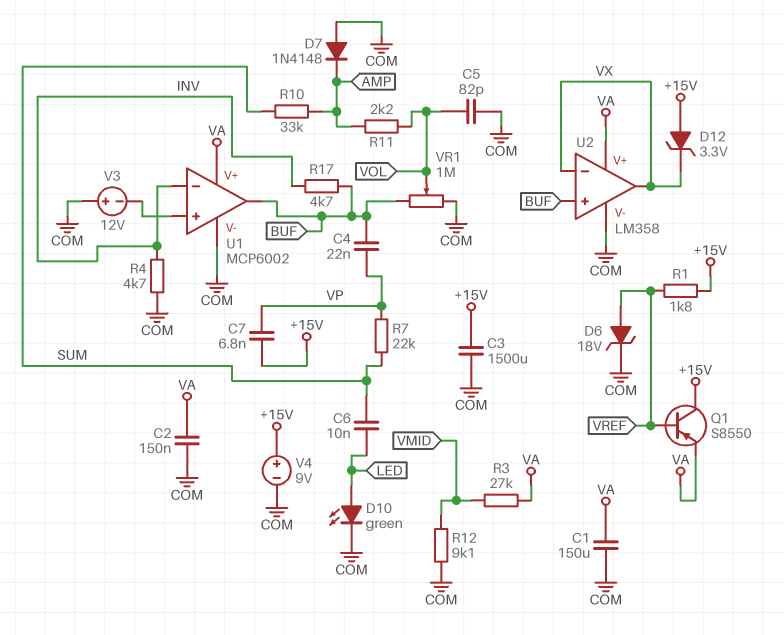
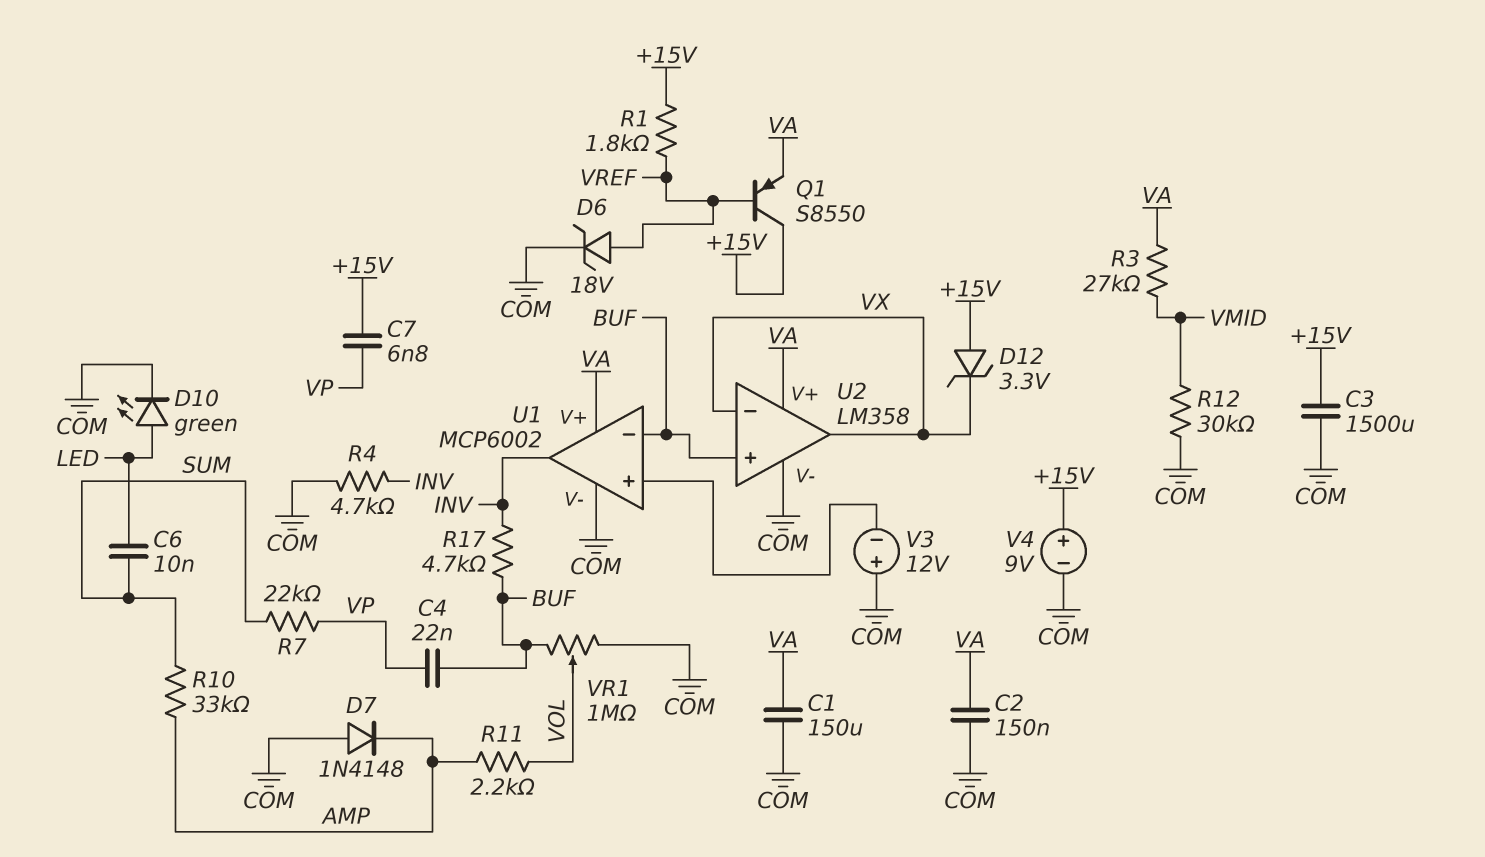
C5: 82pF (COM, VOL) -> none
R12: 9.1k (COM, VMID) -> 30k (COM, VMID)
U1 pin in-: INV -> BUF
U1 pin out: BUF -> INV

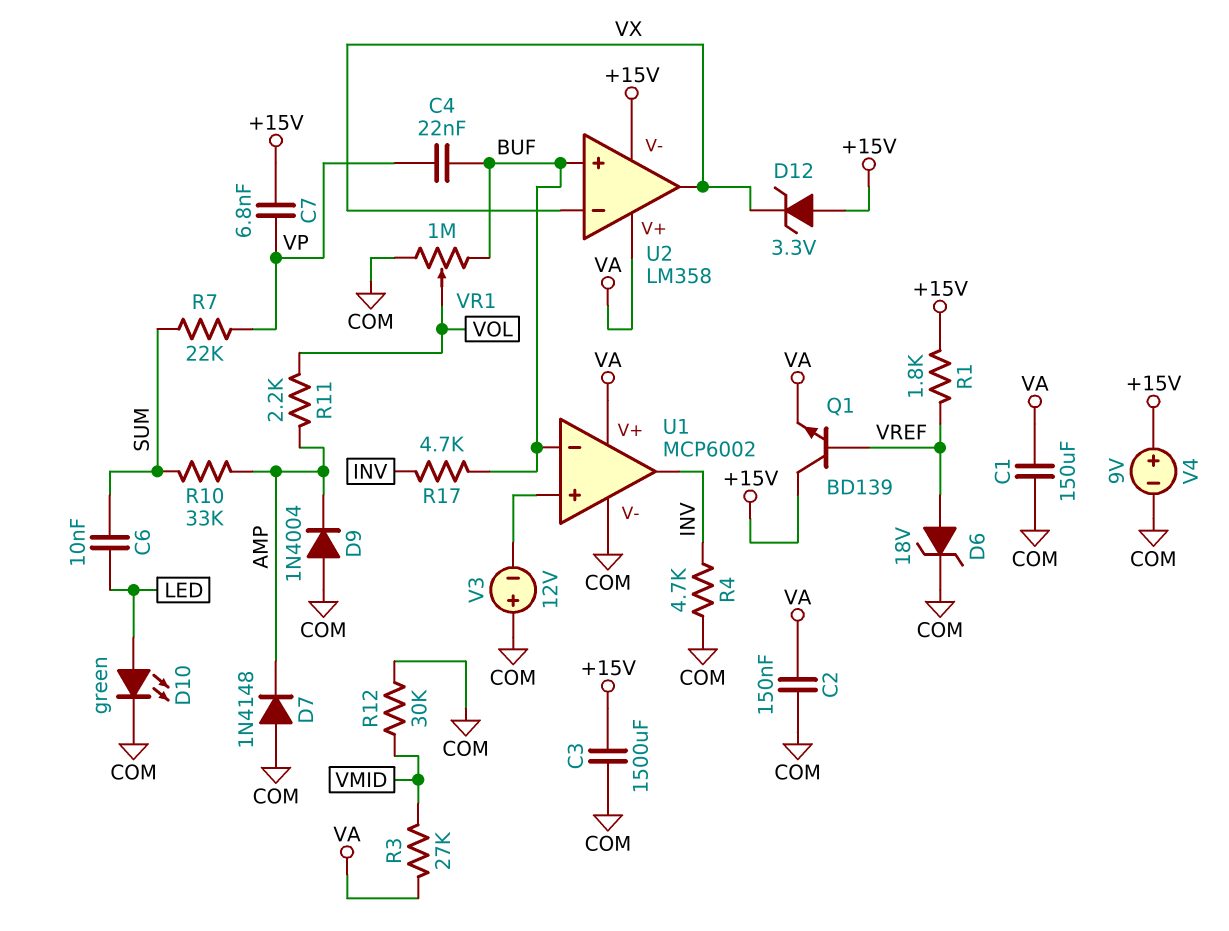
D9: none -> diode 1N4004 (A COM, K AMP)
Q1: PNP S8550 (B VREF, C +15V, E VA) -> NPN BD139 (B VREF, C +15V, E VA)
U2 pin V-: COM -> +15V

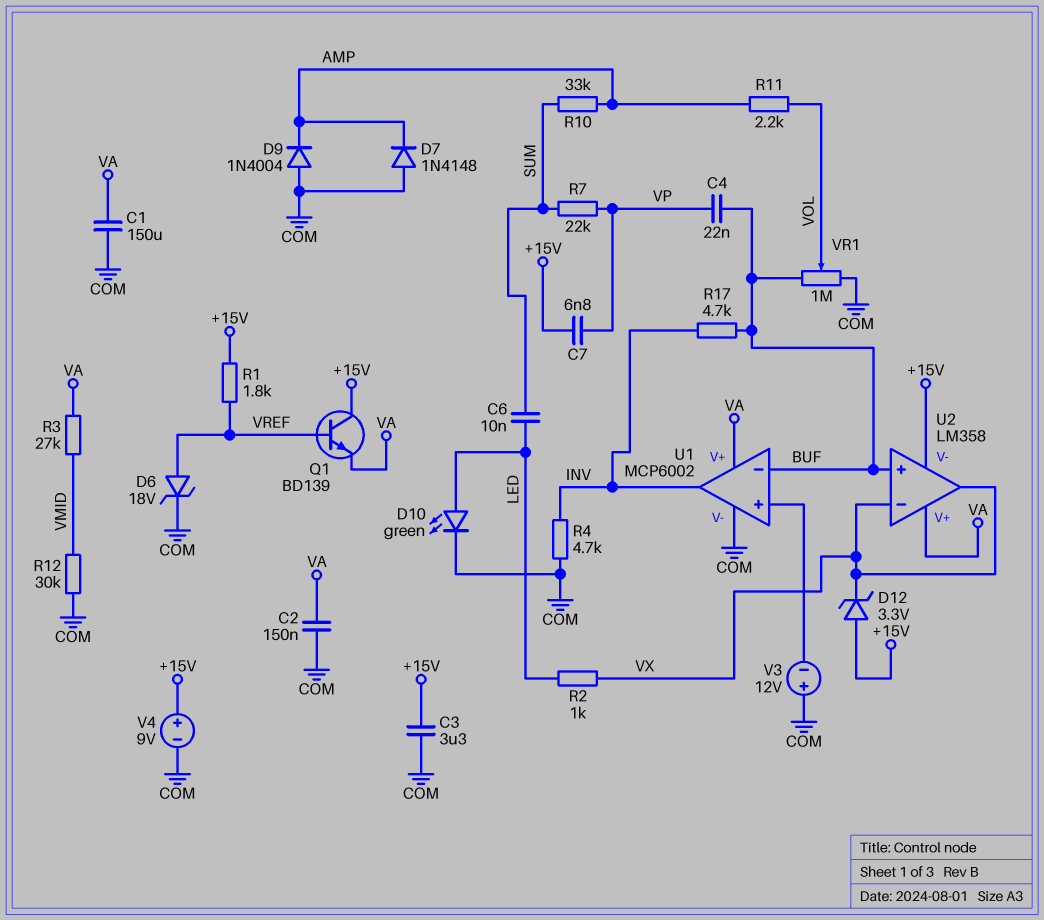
C3: 1500uF (+15V, COM) -> 3.3uF (+15V, COM)
R2: none -> 1k (LED, VX)

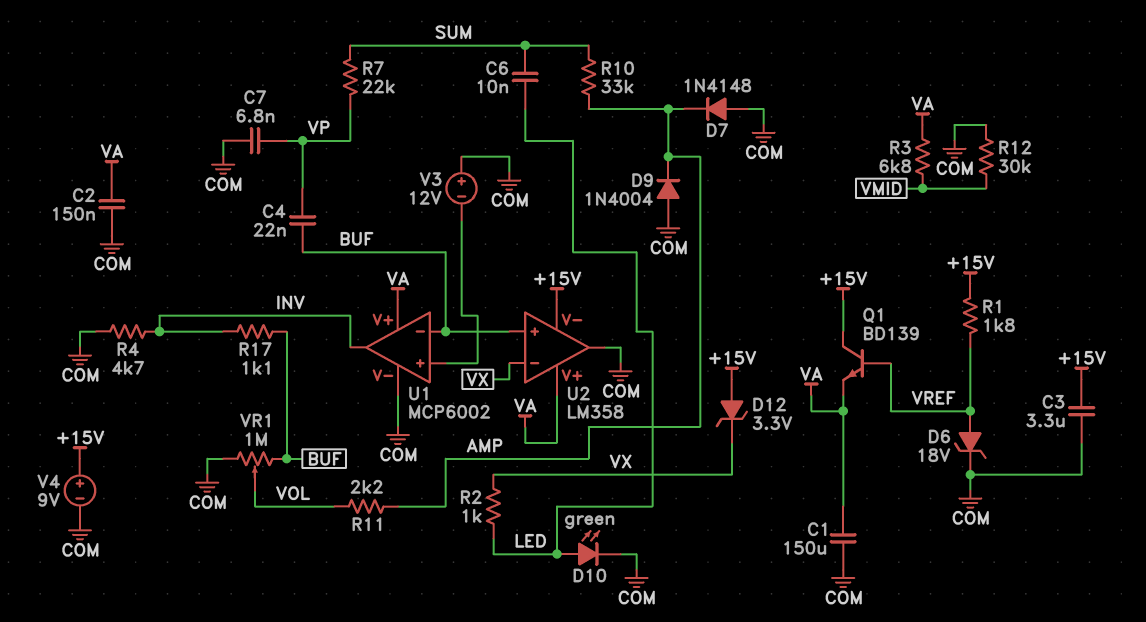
C7: 6.8nF (+15V, VP) -> 6.8nF (COM, VP)
R3: 27k (VA, VMID) -> 6.8k (VA, VMID)
R17: 4.7k (BUF, INV) -> 1.1k (BUF, INV)
U2 pin out: VX -> COM

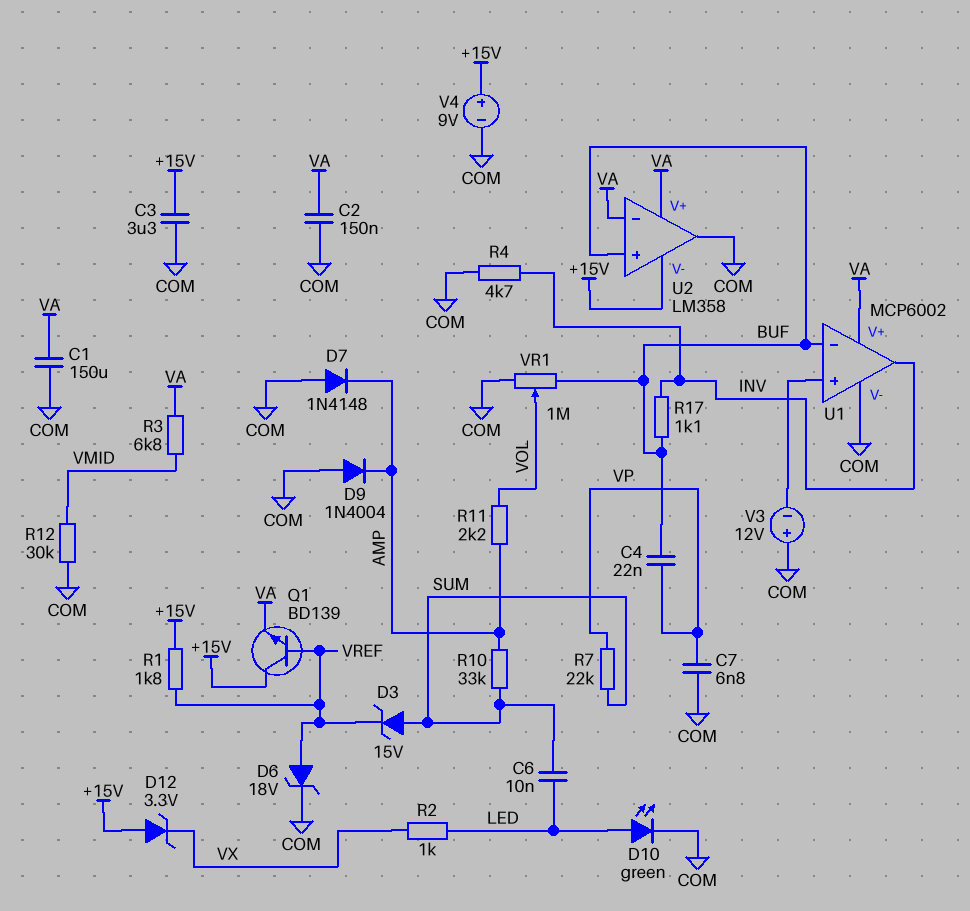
D3: none -> zener 15V (A SUM, K VREF)
U2 pin in-: VX -> VA

